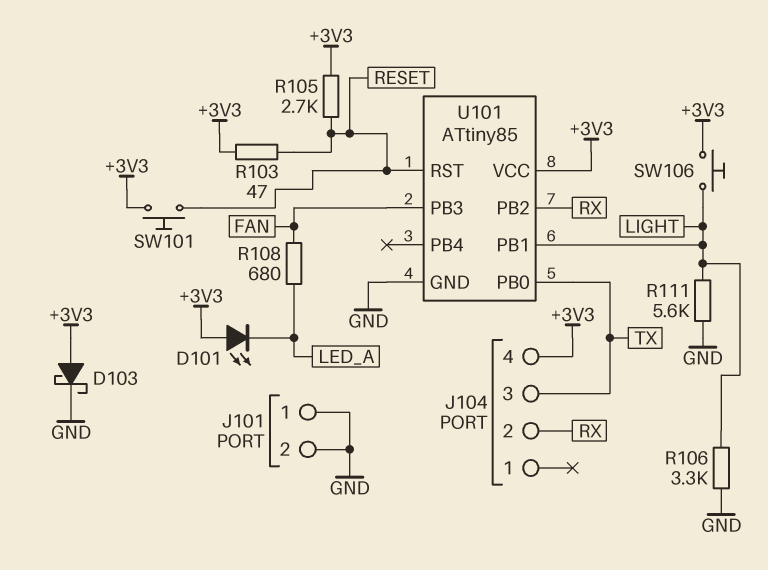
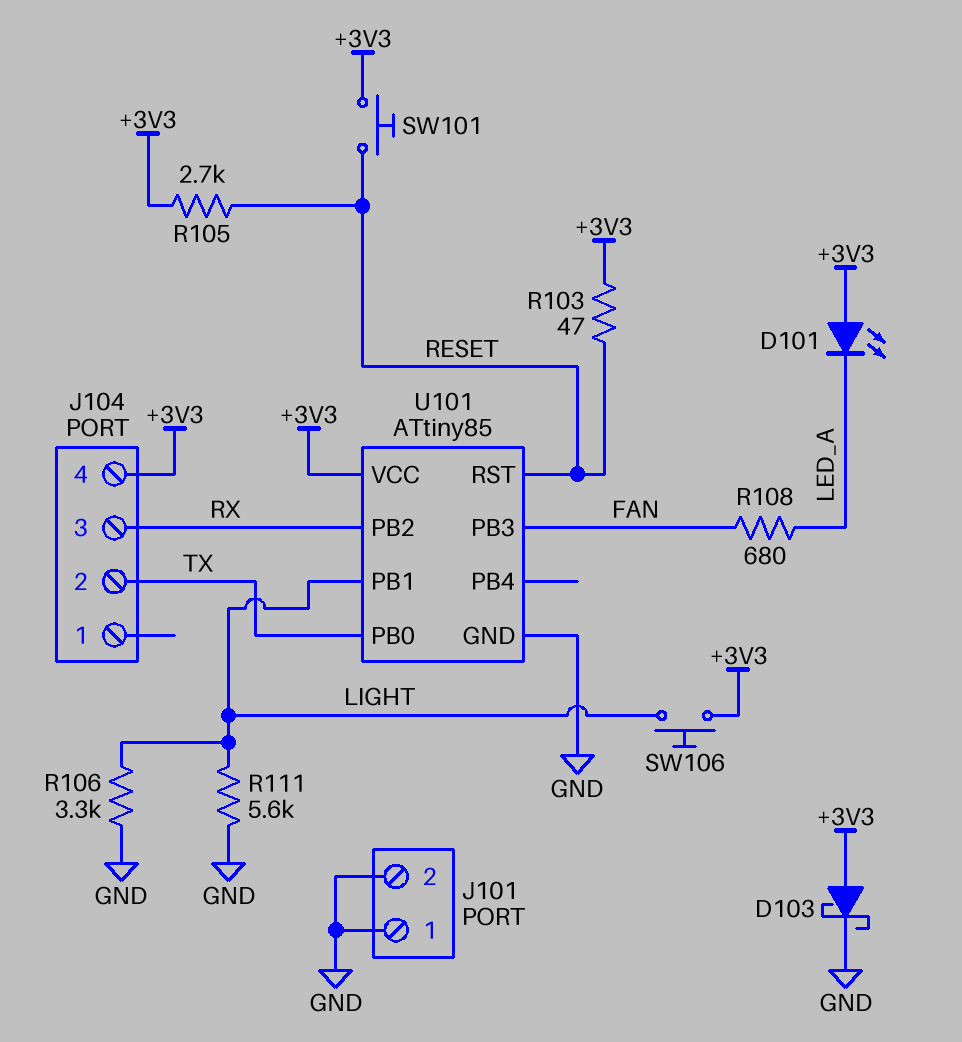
J104 pin 2: RX -> TX
J104 pin 3: TX -> RX

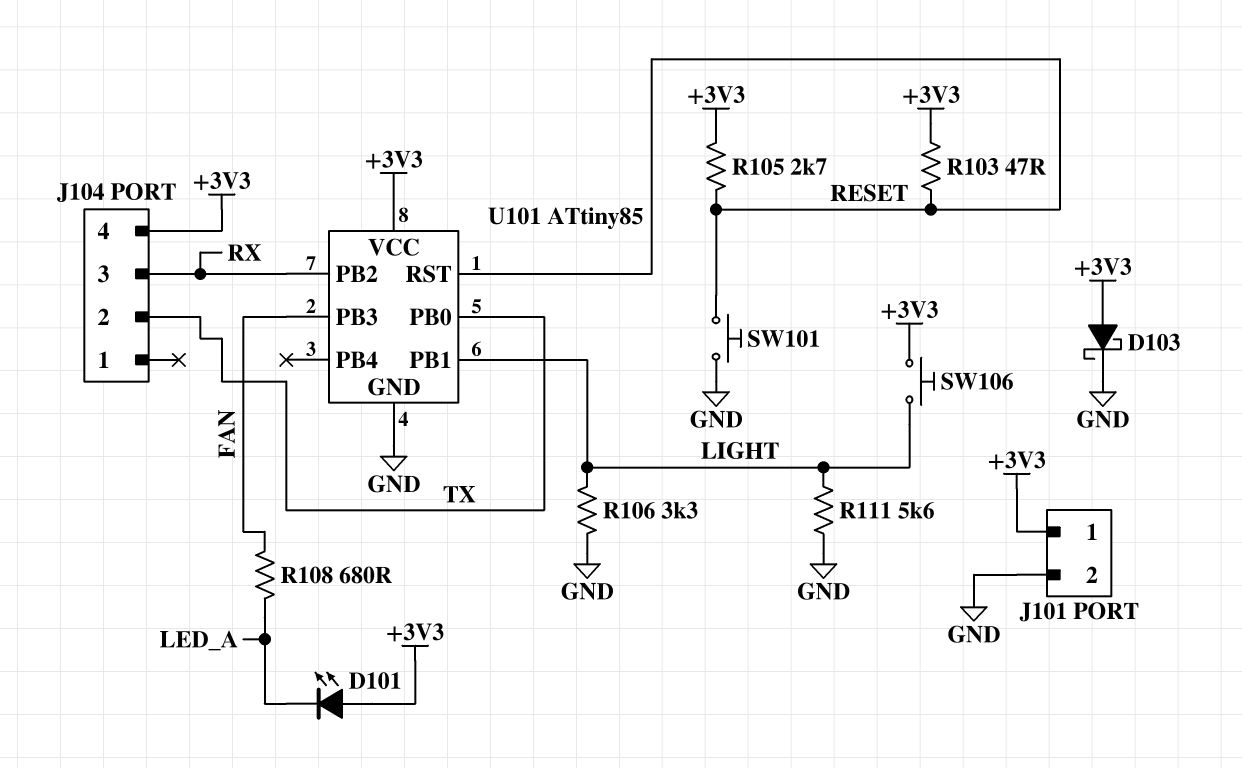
J101 pin 1: GND -> +3V3
SW101: button (+3V3, RESET) -> button (GND, RESET)

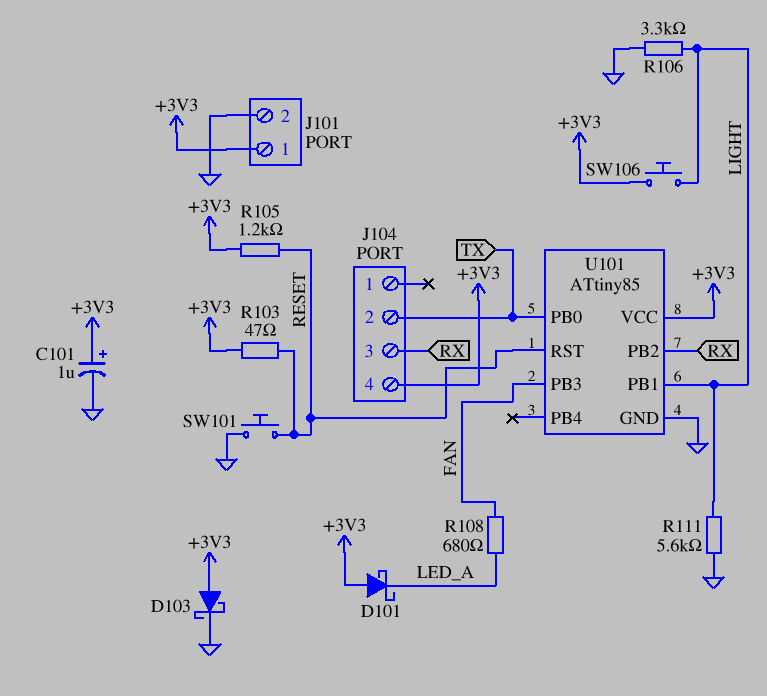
C101: none -> 1uF (plus +3V3, minus GND)
D101: LED (A +3V3, K LED_A) -> schottky (A +3V3, K LED_A)
R105: 2.7k (+3V3, RESET) -> 1.2k (+3V3, RESET)

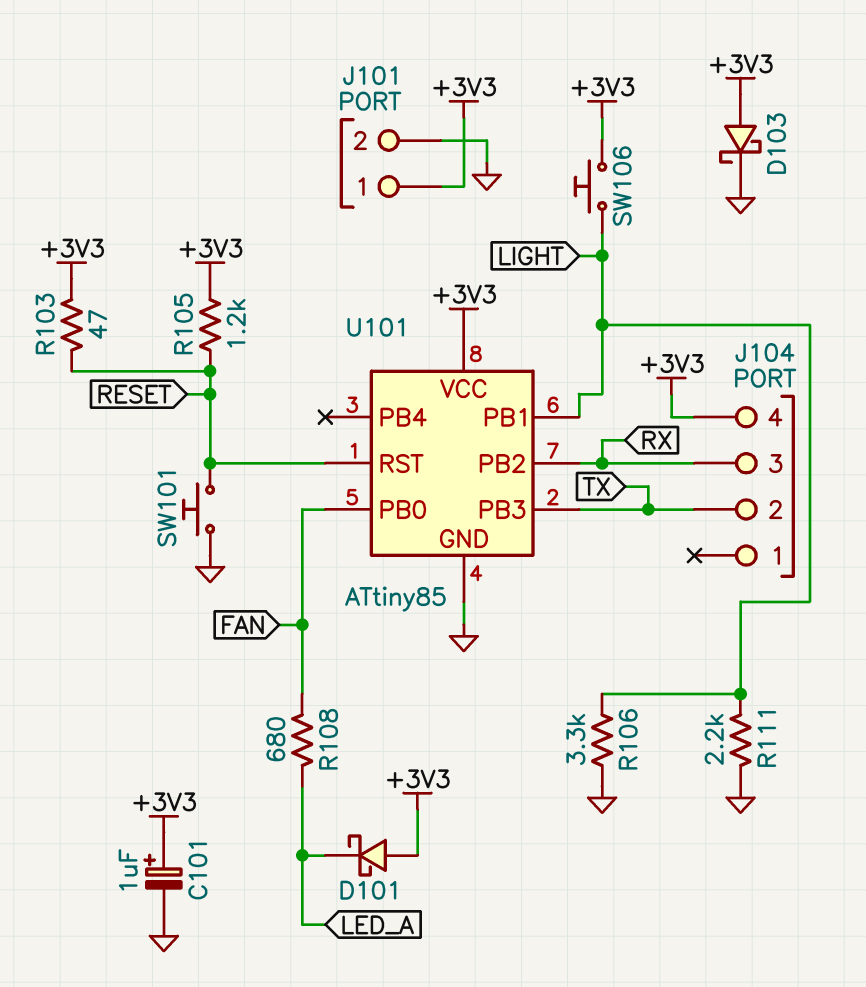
R111: 5.6k (GND, LIGHT) -> 2.2k (GND, LIGHT)
U101 pin PB0: TX -> FAN
U101 pin PB3: FAN -> TX

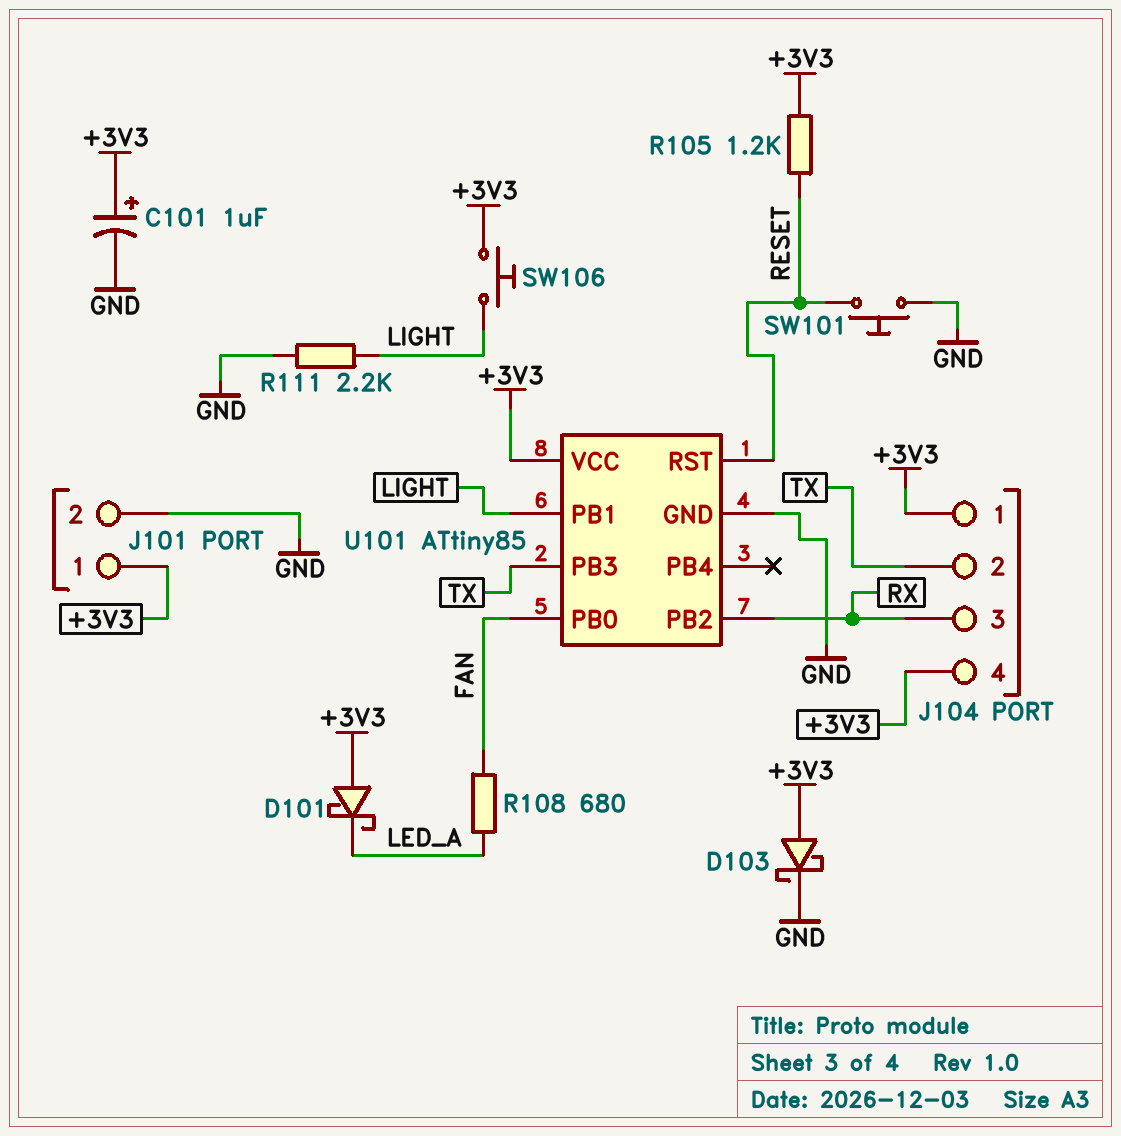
J104 pin 1: none -> +3V3
R103: 47 (+3V3, RESET) -> none
R106: 3.3k (GND, LIGHT) -> none

